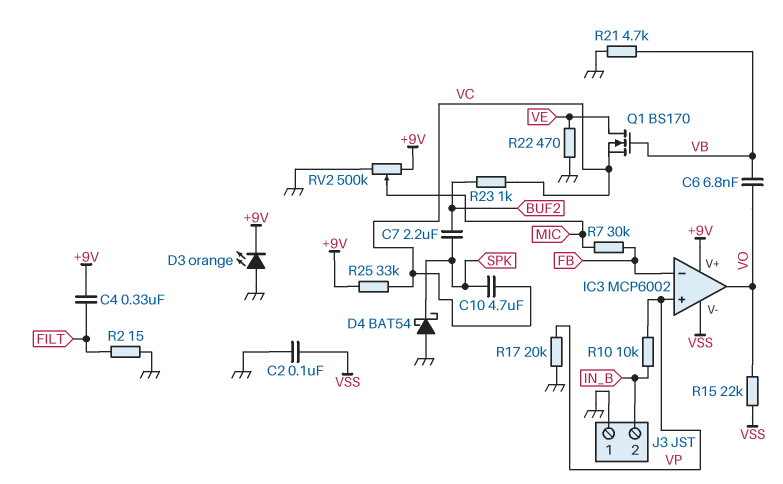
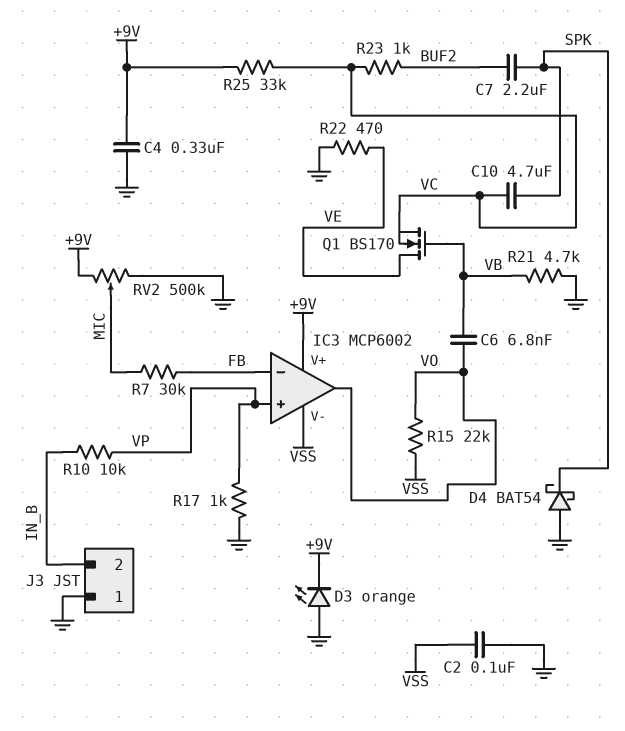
C4: 330nF (+9V, FILT) -> 330nF (+9V, GND)
R2: 15 (FILT, GND) -> none
R17: 20k (GND, VP) -> 1k (GND, VP)

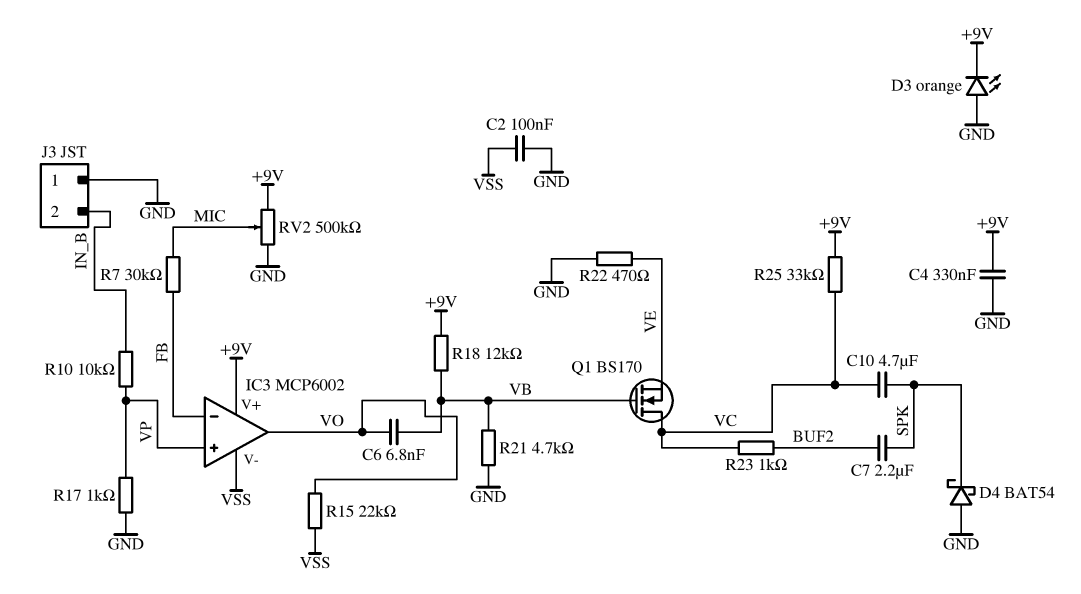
Q1: NMOS BS170 (G VB, D VE, S VC) -> NMOS BS170 (G VB, D VC, S VE)
R18: none -> 12k (+9V, VB)

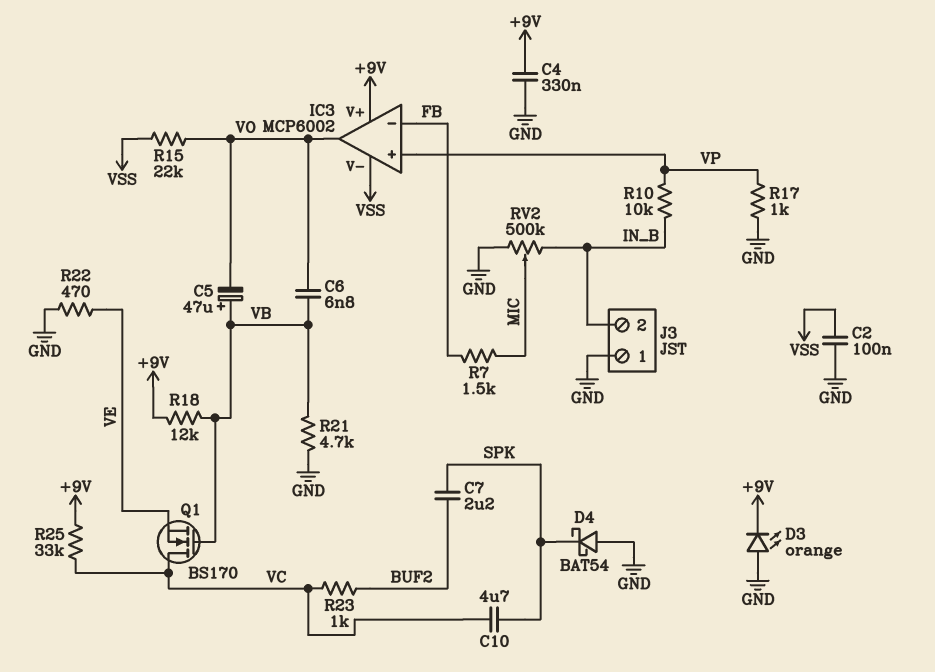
C5: none -> 47uF (plus VB, minus VO)
R7: 30k (FB, MIC) -> 1.5k (FB, MIC)
RV2: 500k (+9V, GND, wiper MIC) -> 500k (GND, IN_B, wiper MIC)

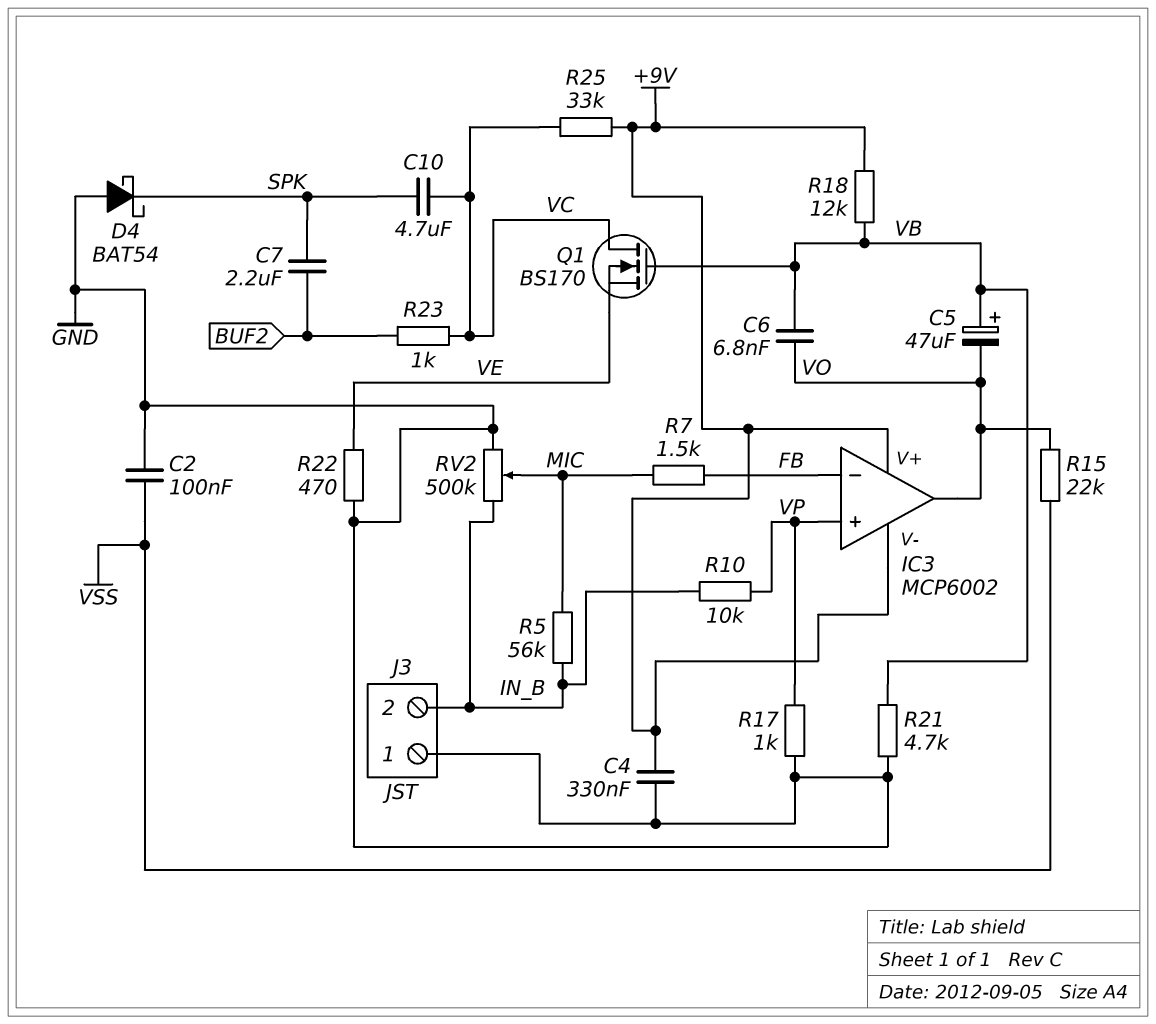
D3: LED orange (A GND, K +9V) -> none
IC3 pin V-: VSS -> +9V
R5: none -> 56k (IN_B, MIC)

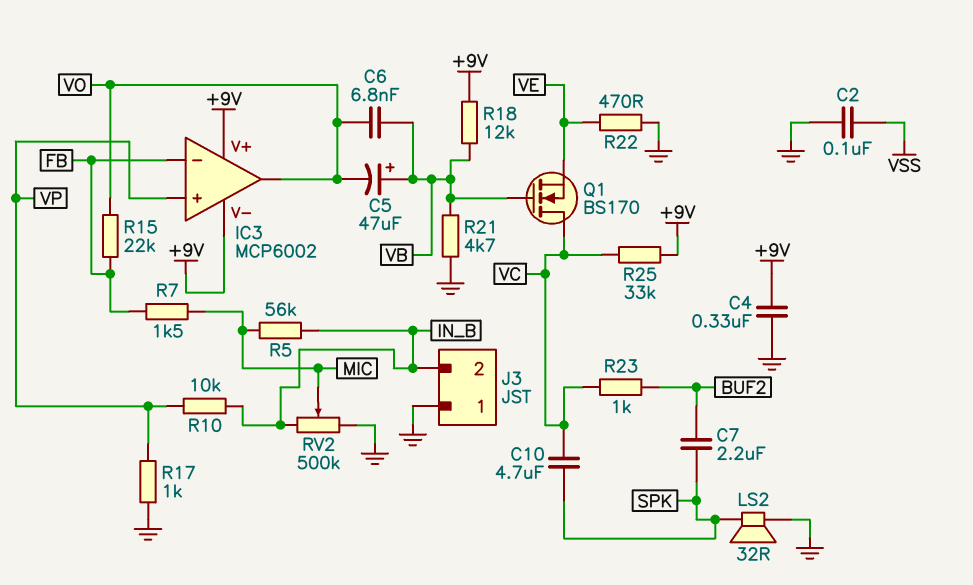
D4: schottky BAT54 (A GND, K SPK) -> none
LS2: none -> speaker 32R (GND, SPK)
R15: 22k (VO, VSS) -> 22k (FB, VO)

